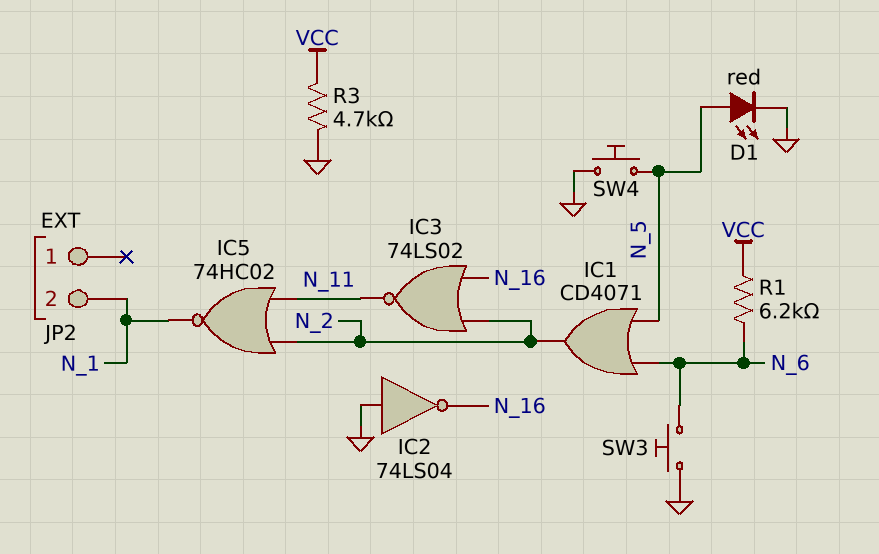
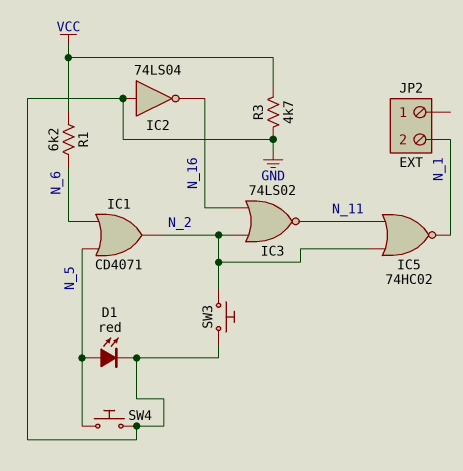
SW3: button (GND, N_6) -> button (GND, N_2)

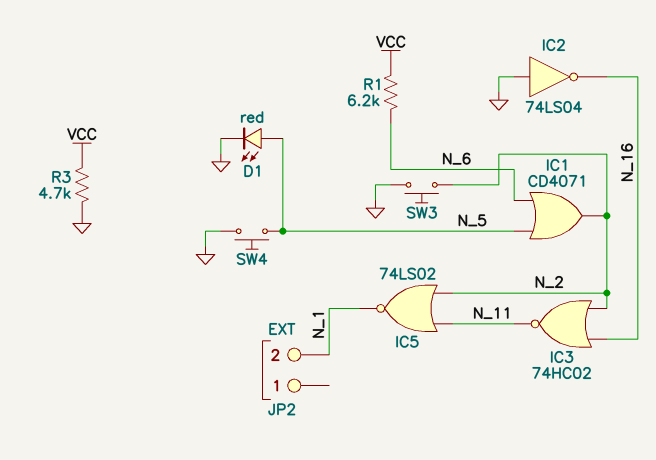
IC3: NOR 74LS02 (in N_2, in N_16, out N_11) -> NOR 74HC02 (in N_2, in N_16, out N_11)
IC5: NOR 74HC02 (in N_2, in N_11, out N_1) -> NOR 74LS02 (in N_2, in N_11, out N_1)

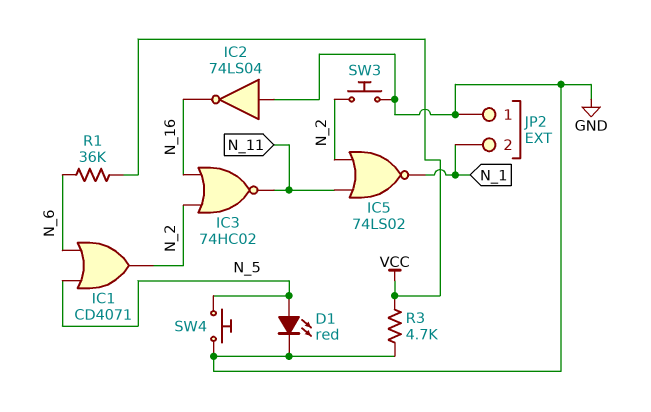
JP2 pin 1: none -> GND
R1: 6.2k (N_6, VCC) -> 36k (N_6, VCC)

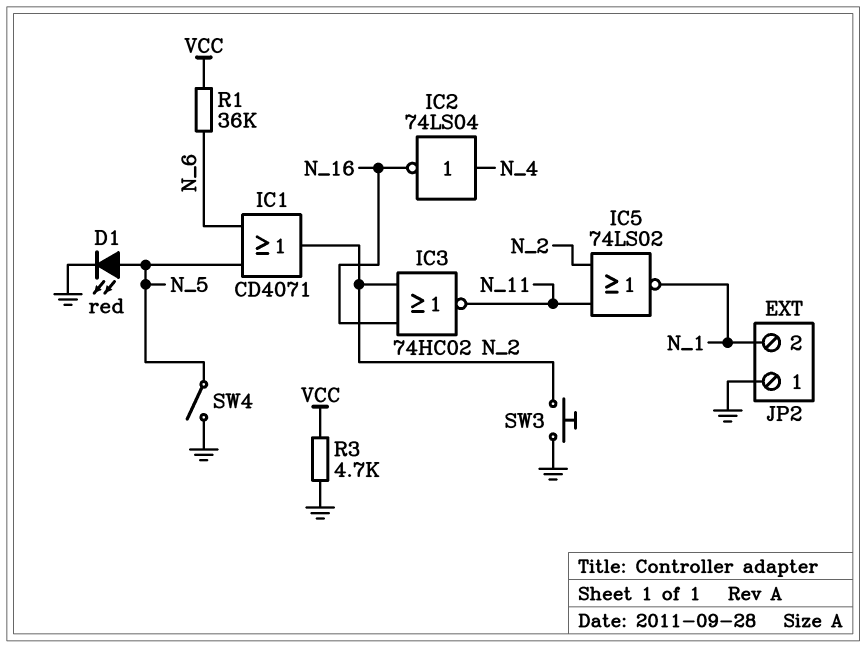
IC2: NOT 74LS04 (in GND, out N_16) -> NOT 74LS04 (in N_4, out N_16)
SW4: button (GND, N_5) -> switch (GND, N_5)

